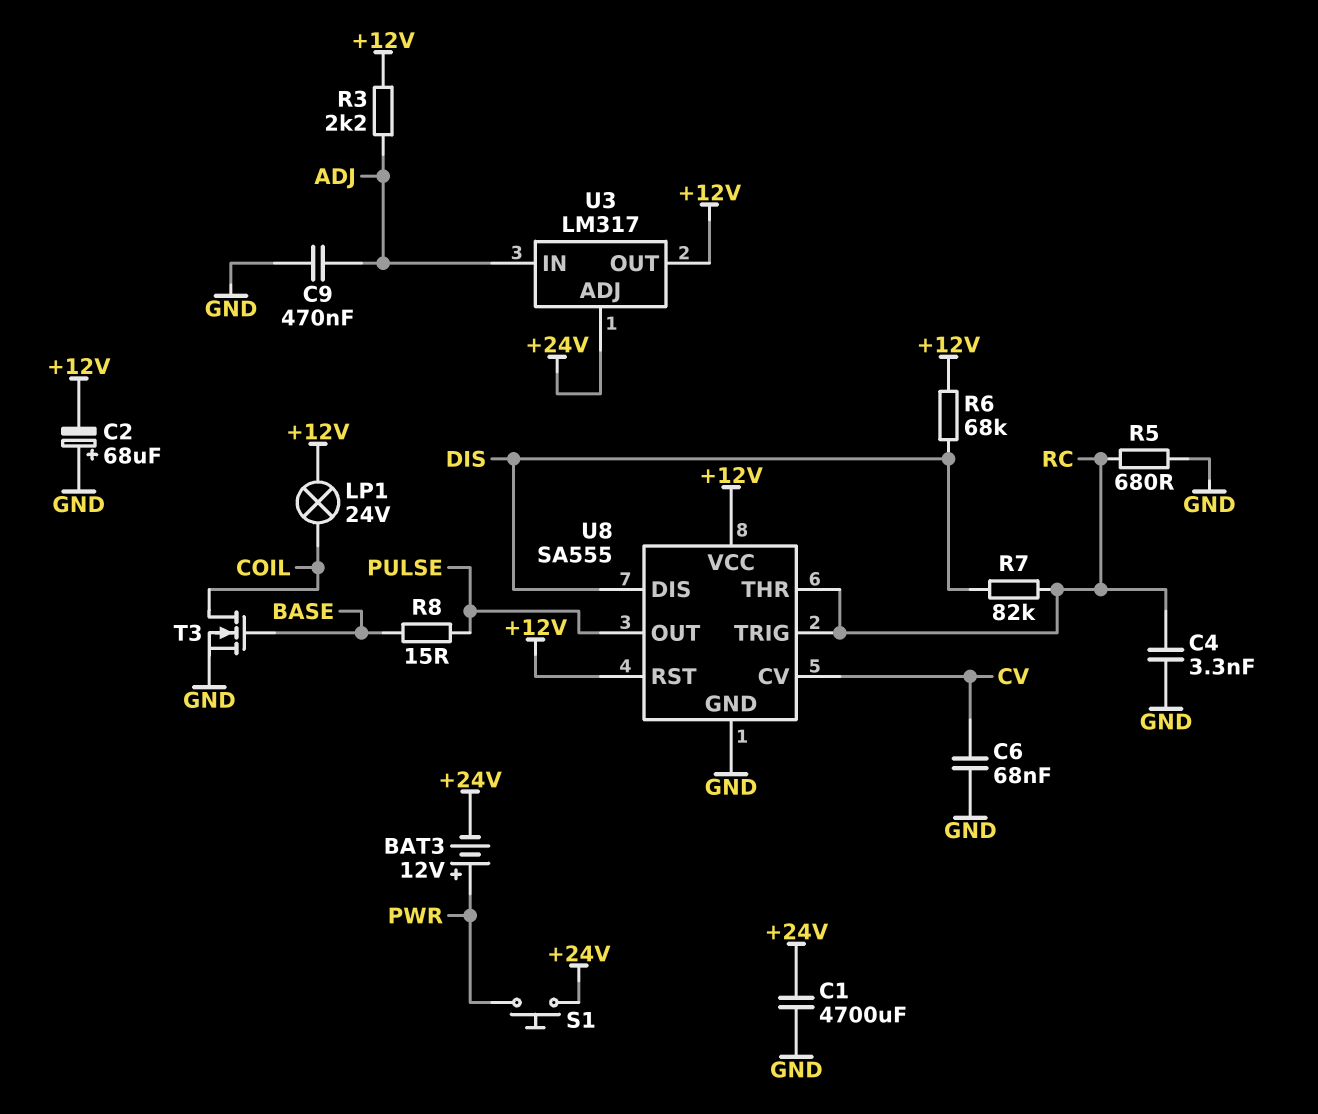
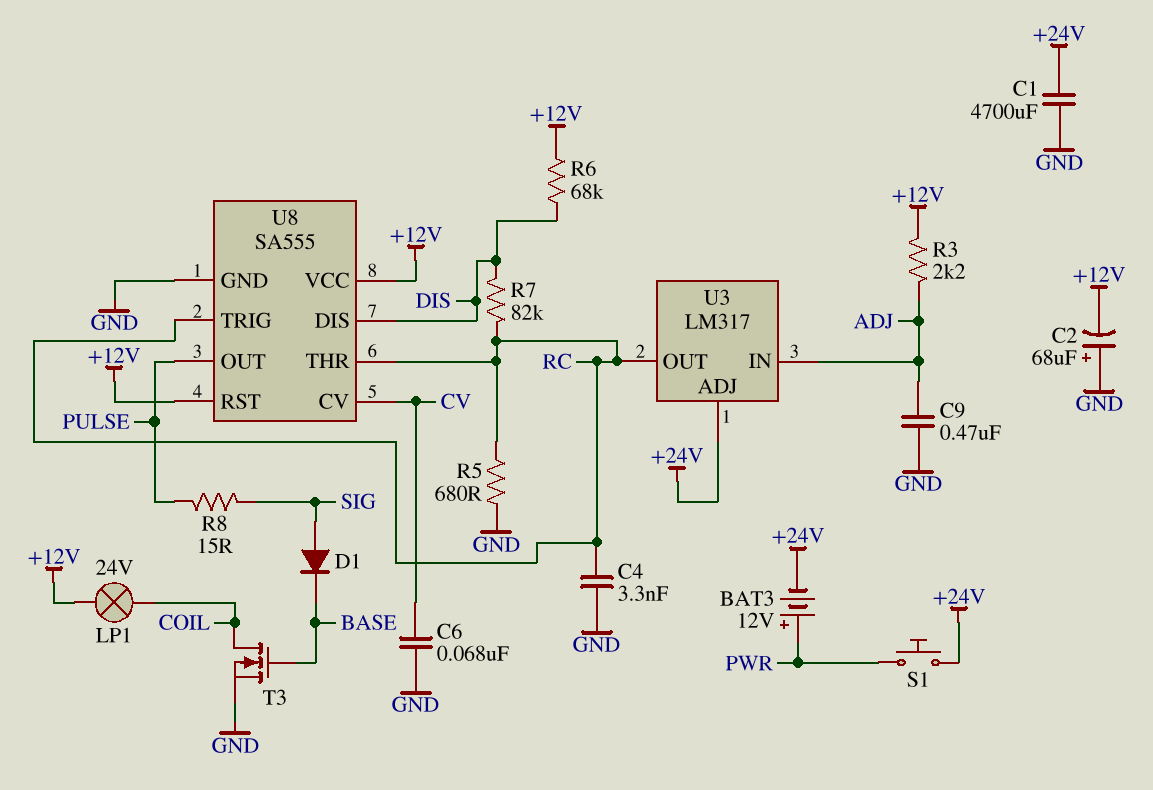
D1: none -> diode (A SIG, K BASE)
R8: 15 (BASE, PULSE) -> 15 (PULSE, SIG)
U3 pin OUT: +12V -> RC

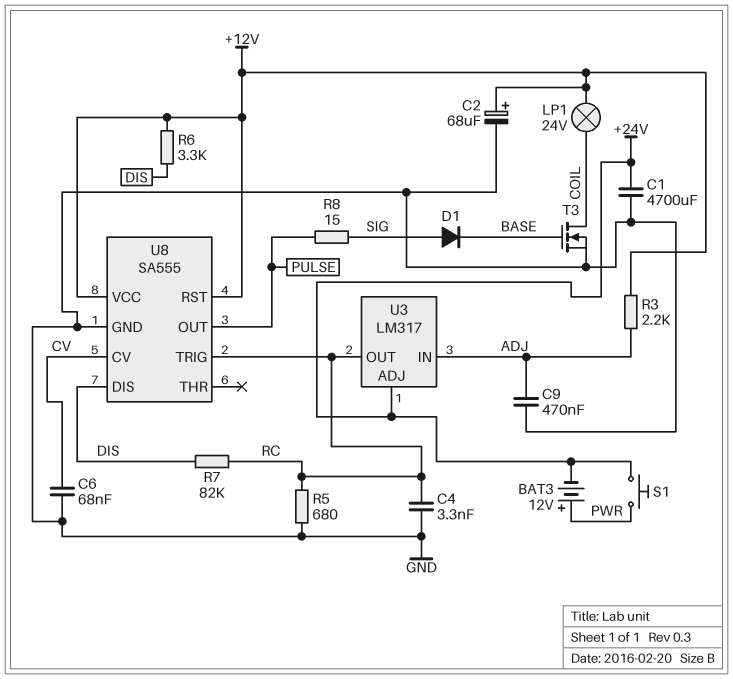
C2: 68uF (plus GND, minus +12V) -> 68uF (plus +12V, minus GND)
R6: 68k (+12V, DIS) -> 3.3k (+12V, DIS)
U8 pin THR: RC -> none

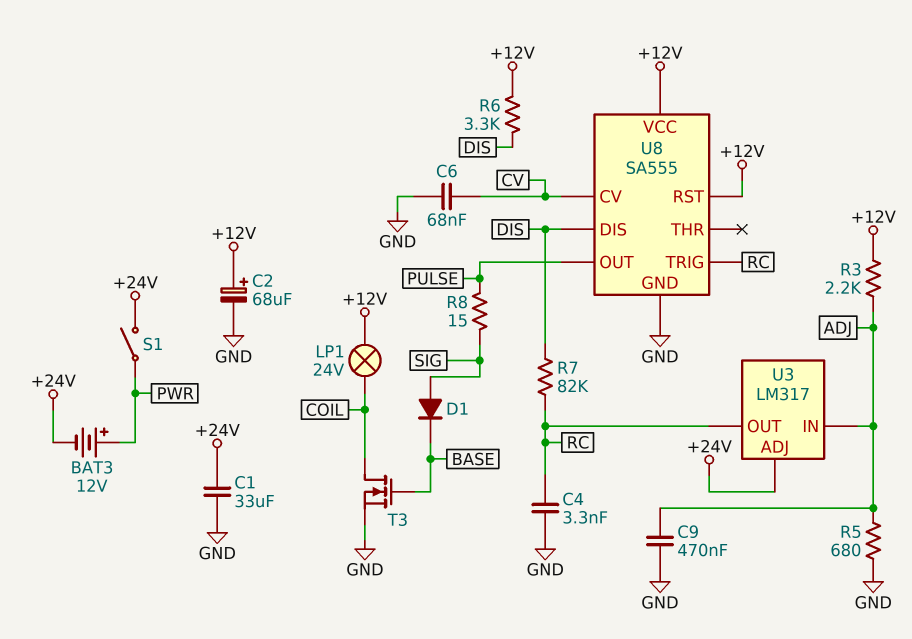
C1: 4700uF (+24V, GND) -> 33uF (+24V, GND)
R5: 680 (GND, RC) -> 680 (ADJ, GND)
S1: button (+24V, PWR) -> switch (+24V, PWR)

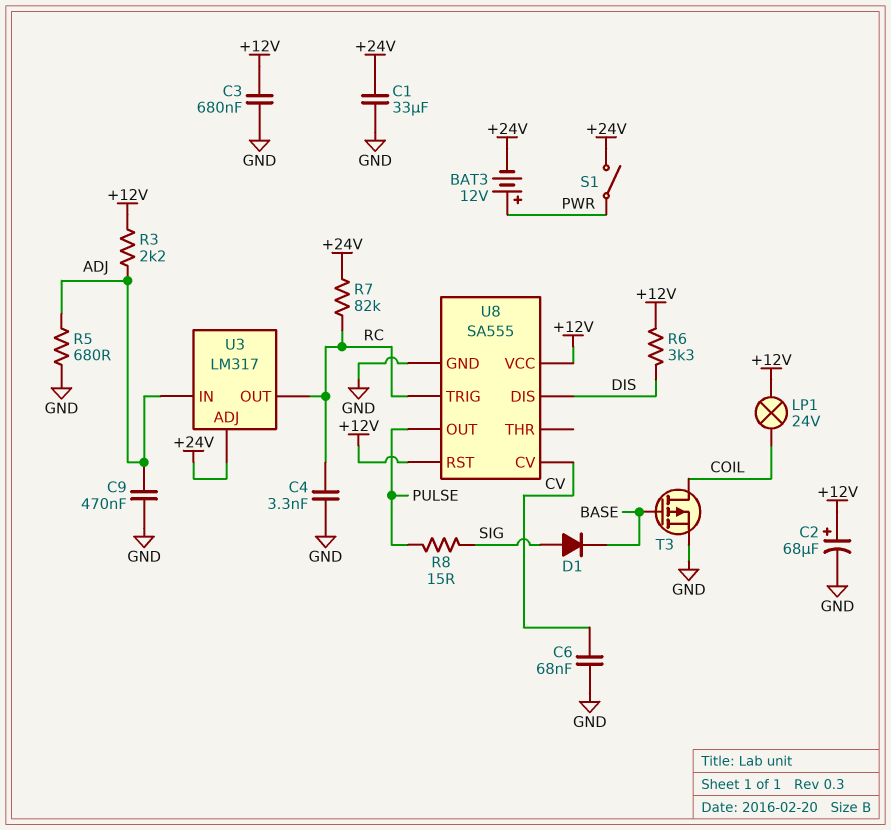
C3: none -> 680nF (+12V, GND)
R7: 82k (DIS, RC) -> 82k (+24V, RC)
T3: NMOS (G BASE, D COIL, S GND) -> PMOS (G BASE, D COIL, S GND)

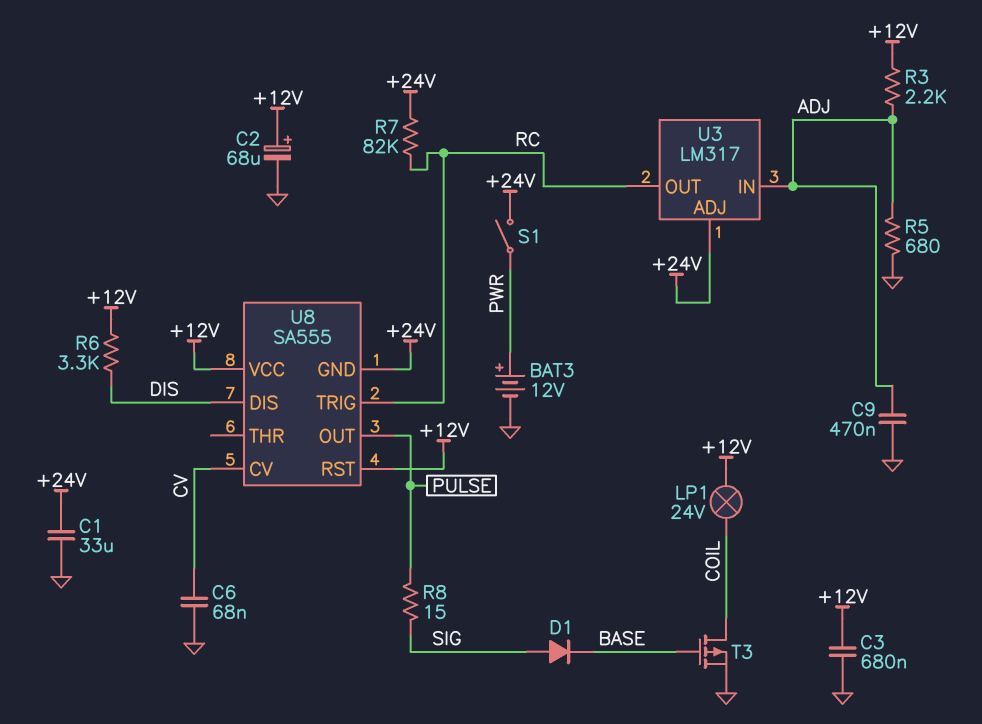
BAT3: 12V (plus PWR, minus +24V) -> 12V (plus PWR, minus GND)
C4: 3.3nF (GND, RC) -> none
U8 pin GND: GND -> +24V

